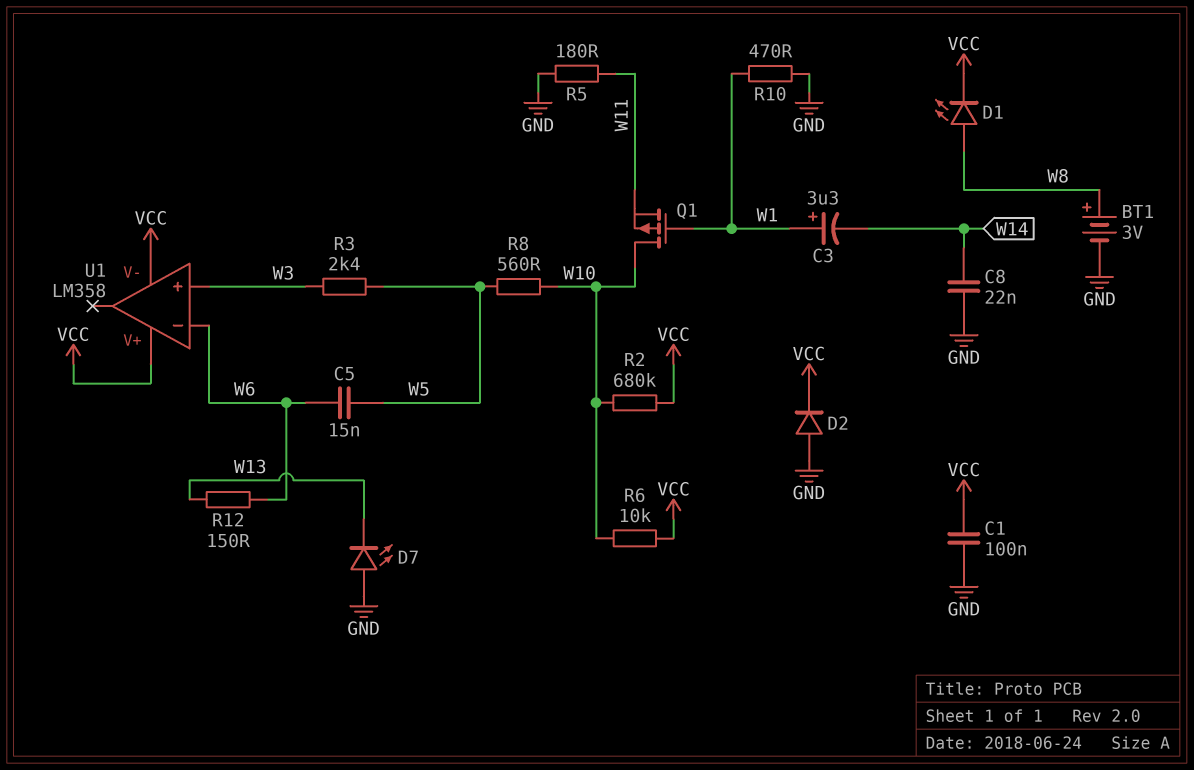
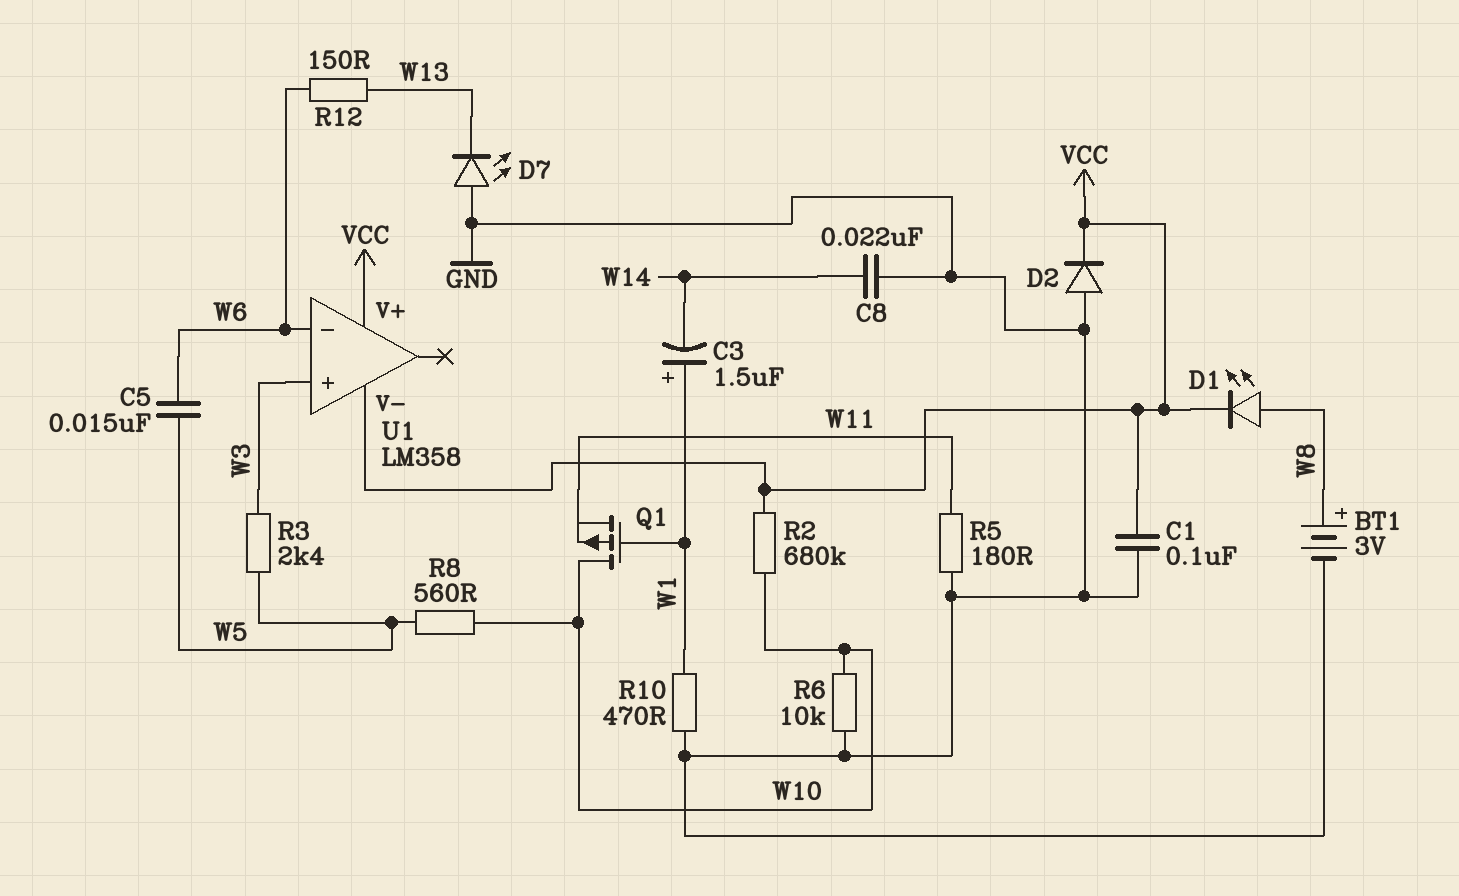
C3: 3.3uF (plus W1, minus W14) -> 1.5uF (plus W1, minus W14)
R6: 10k (VCC, W10) -> 10k (GND, W10)

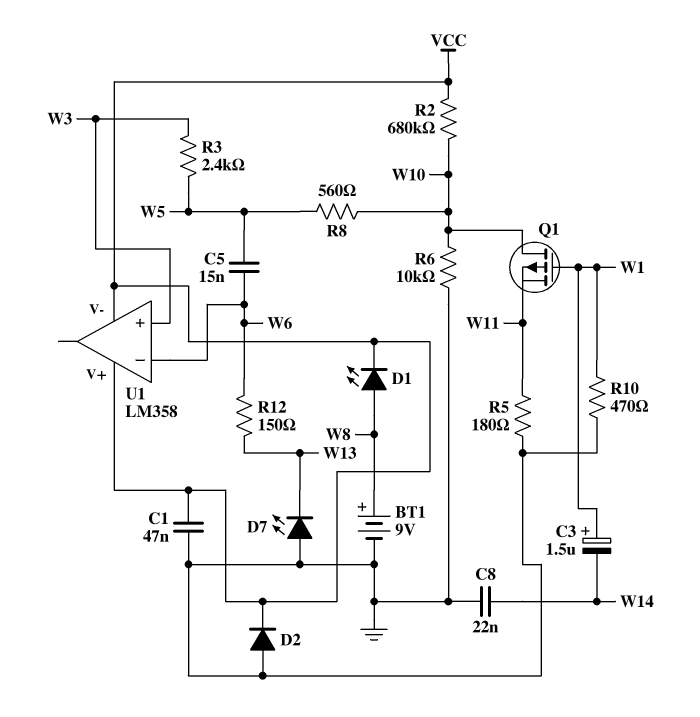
BT1: 3V (plus W8, minus GND) -> 9V (plus W8, minus GND)
C1: 100nF (GND, VCC) -> 47nF (GND, VCC)

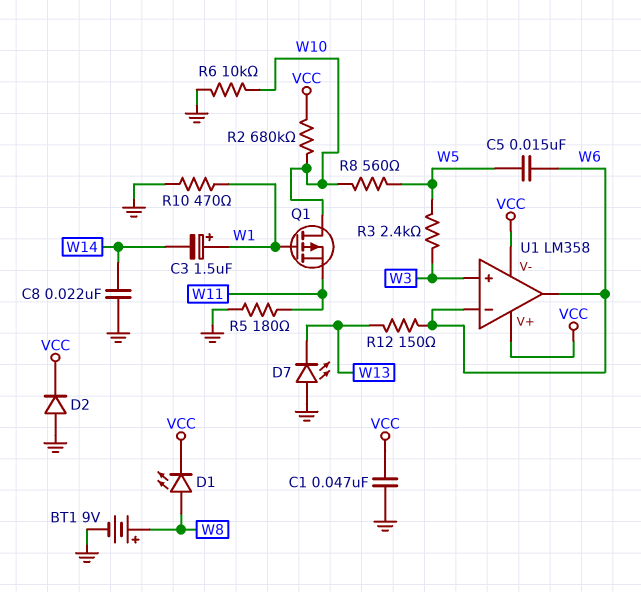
U1 pin out: none -> W6

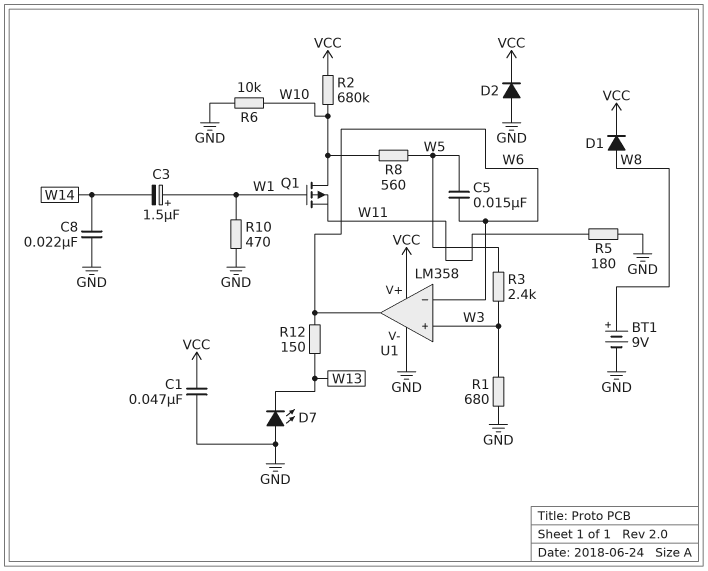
D1: LED (A W8, K VCC) -> diode (A W8, K VCC)
R1: none -> 680 (GND, W3)
U1 pin V-: VCC -> GND

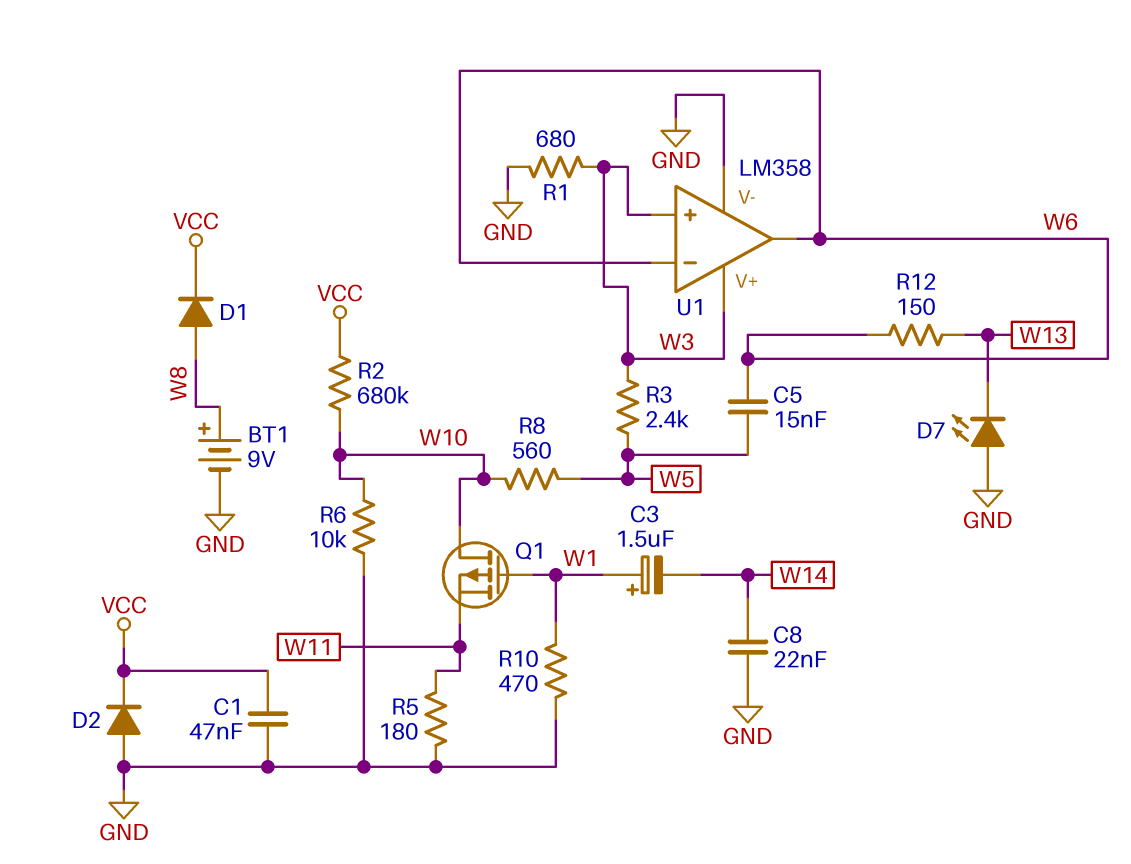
U1 pin V+: VCC -> W3

